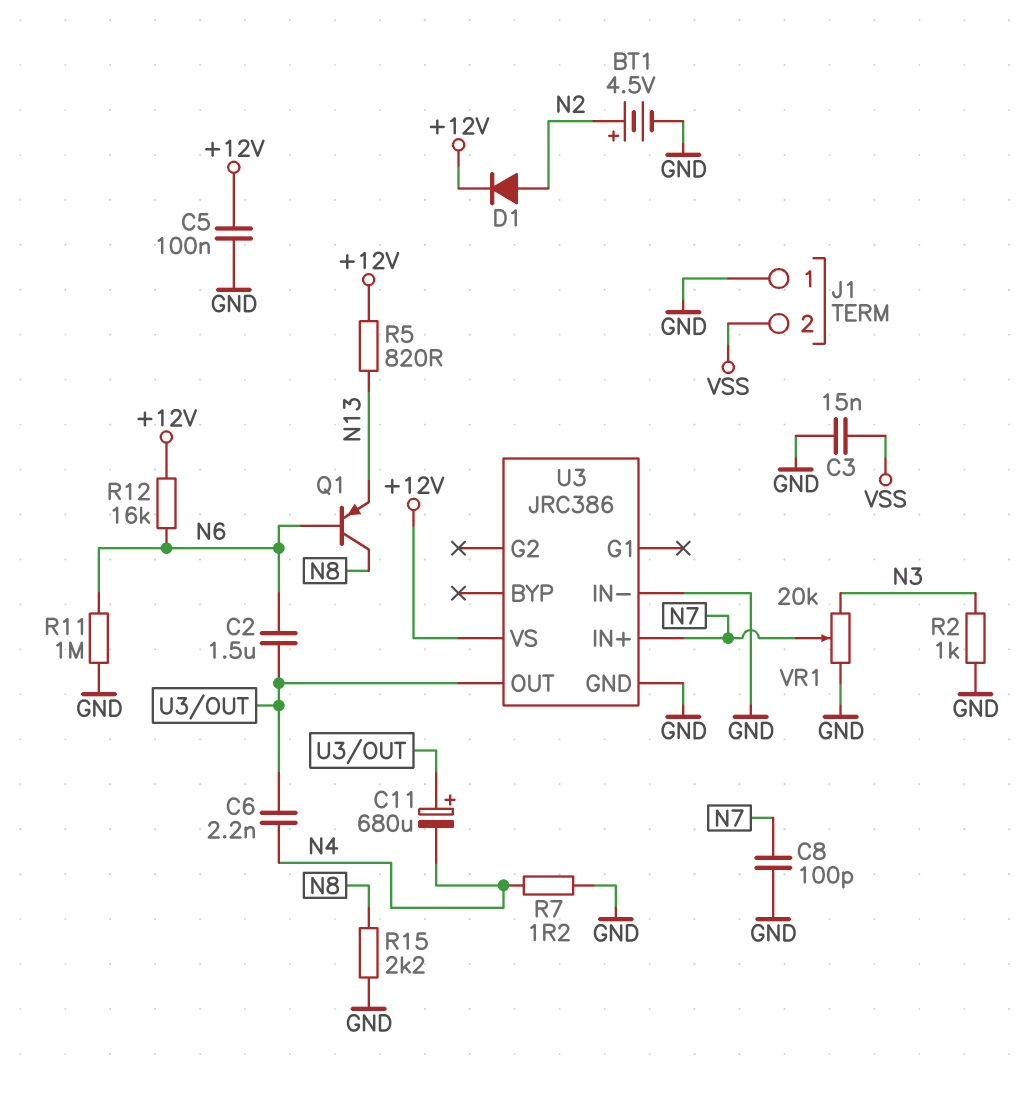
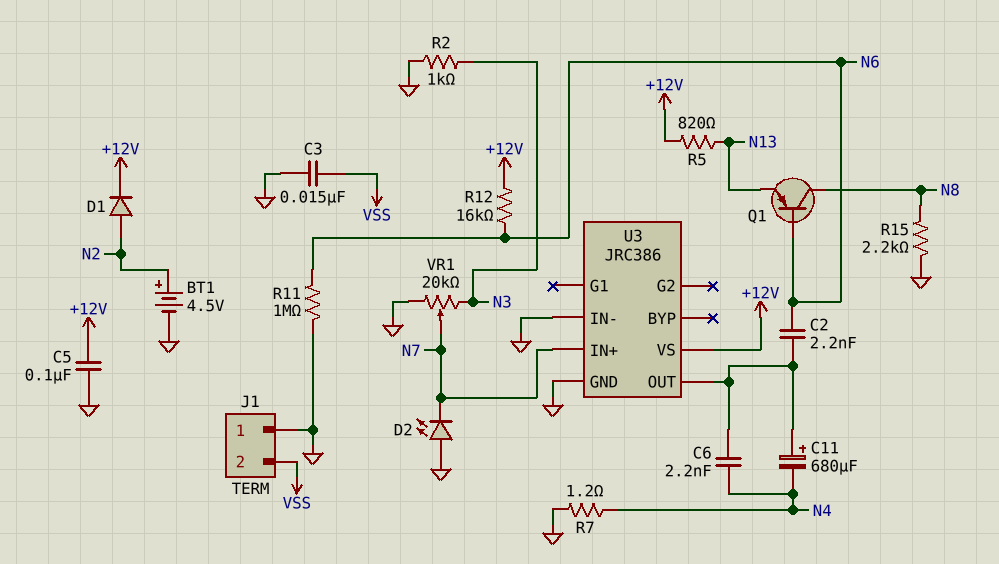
C2: 1.5uF (N6, U3/OUT) -> 2.2nF (N6, U3/OUT)
C8: 100pF (GND, N7) -> none
D2: none -> LED (A GND, K N7)

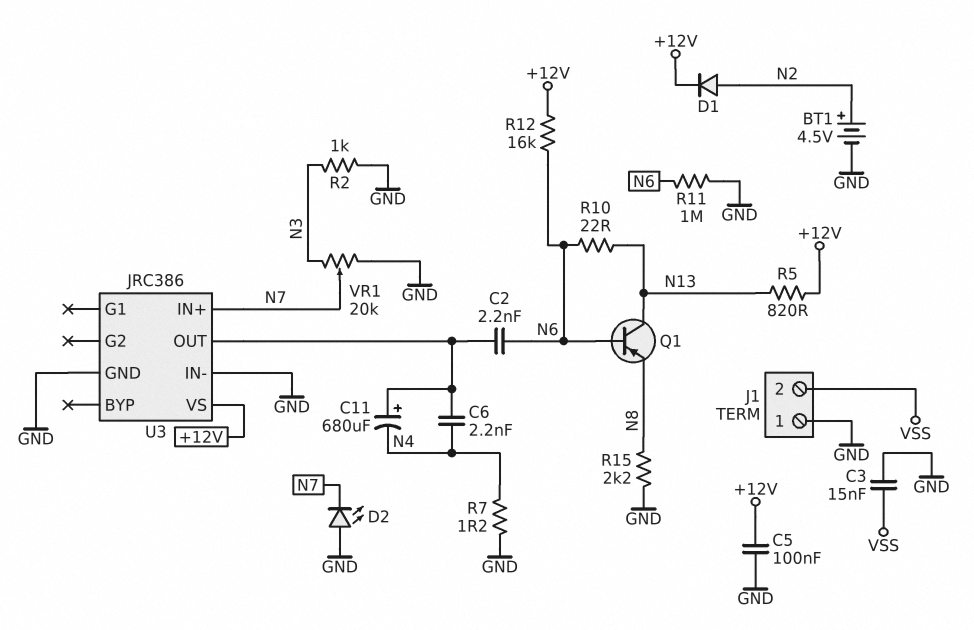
Q1: PNP (B N6, C N8, E N13) -> PNP (B N6, C N13, E N8)
R10: none -> 22 (N6, N13)

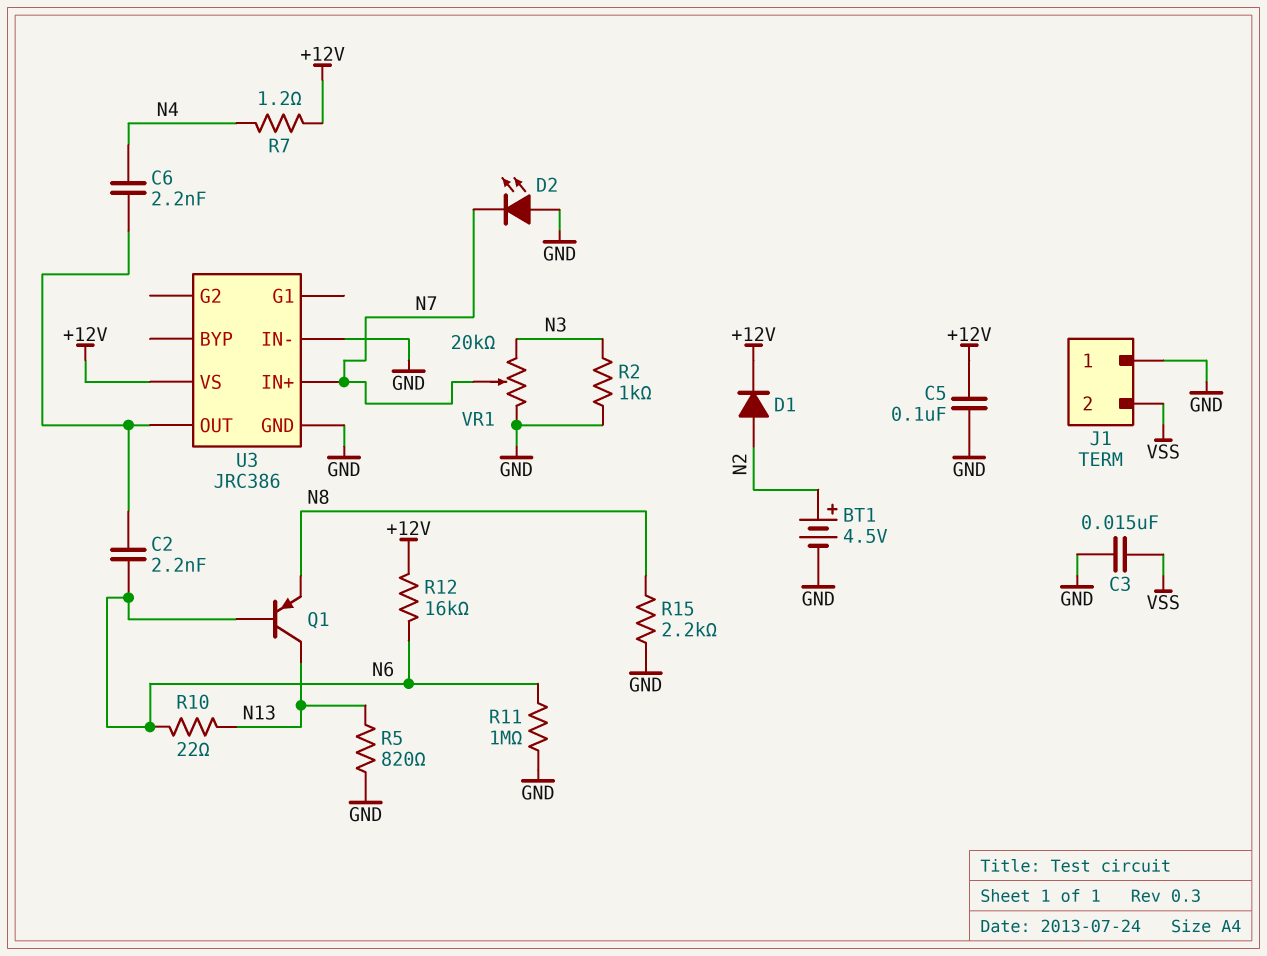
C11: 680uF (plus U3/OUT, minus N4) -> none
R5: 820 (+12V, N13) -> 820 (GND, N13)
R7: 1.2 (GND, N4) -> 1.2 (+12V, N4)

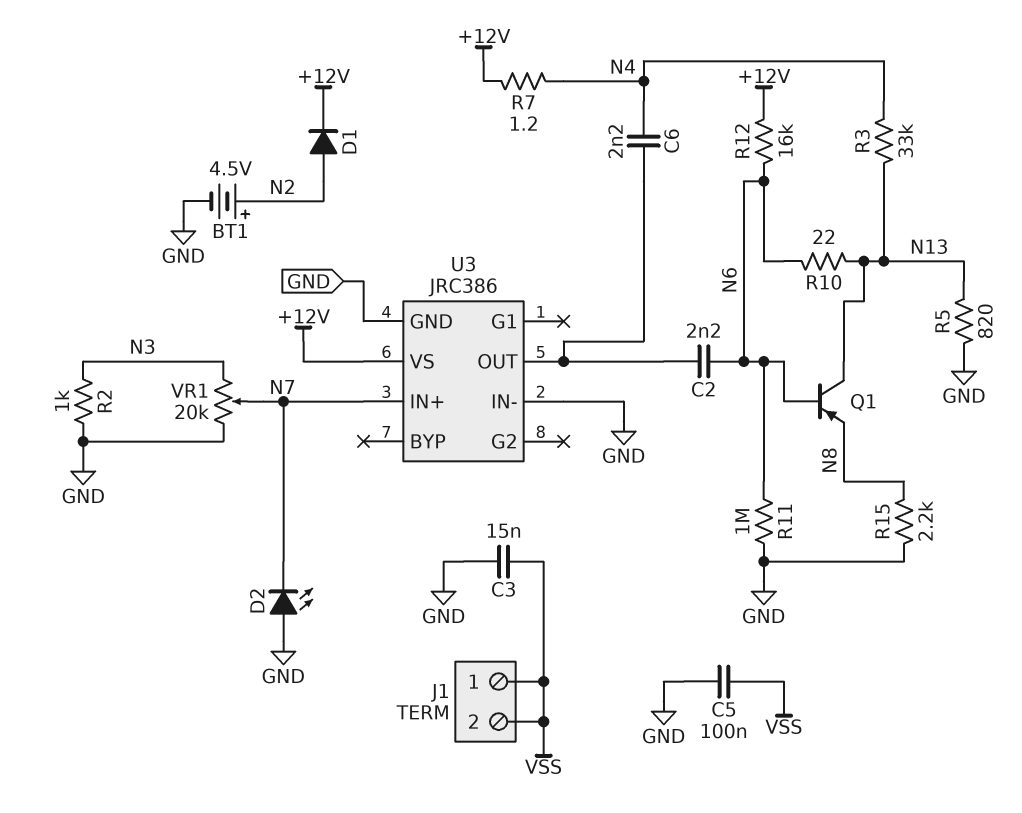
C5: 100nF (+12V, GND) -> 100nF (GND, VSS)
J1 pin 1: GND -> VSS
R3: none -> 33k (N4, N13)

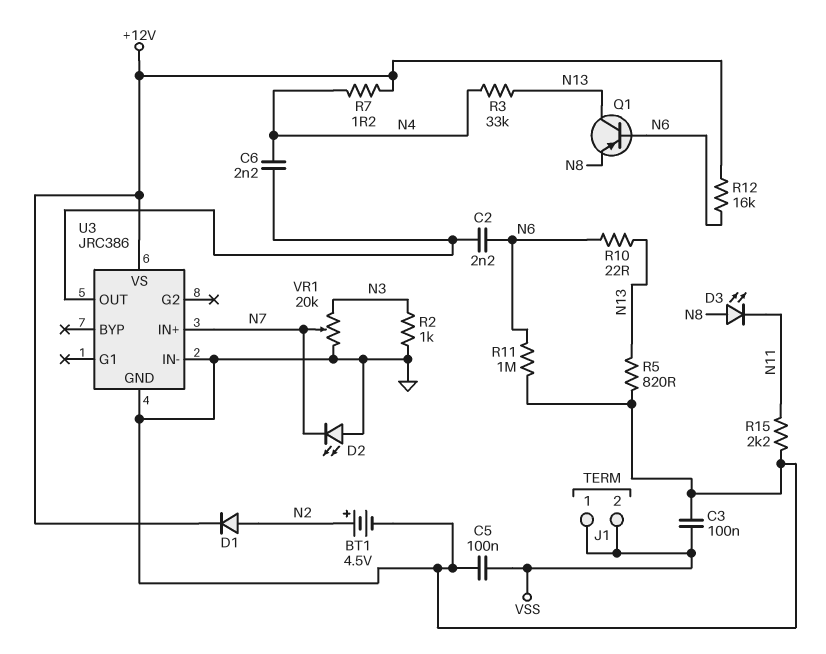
C3: 15nF (GND, VSS) -> 100nF (GND, VSS)
D3: none -> LED (A N8, K N11)
R15: 2.2k (GND, N8) -> 2.2k (GND, N11)

